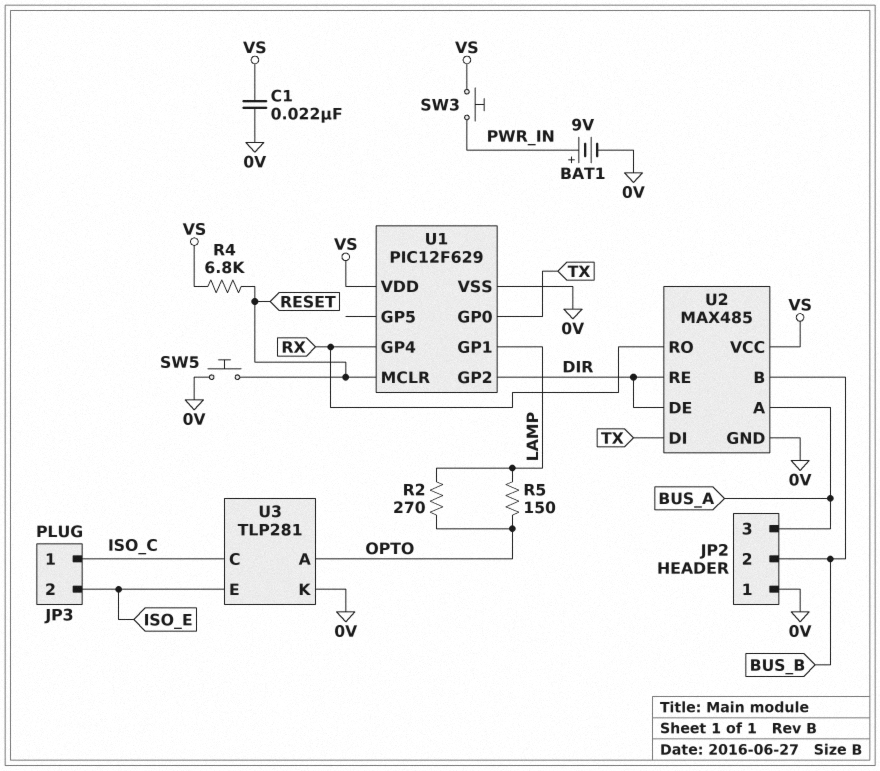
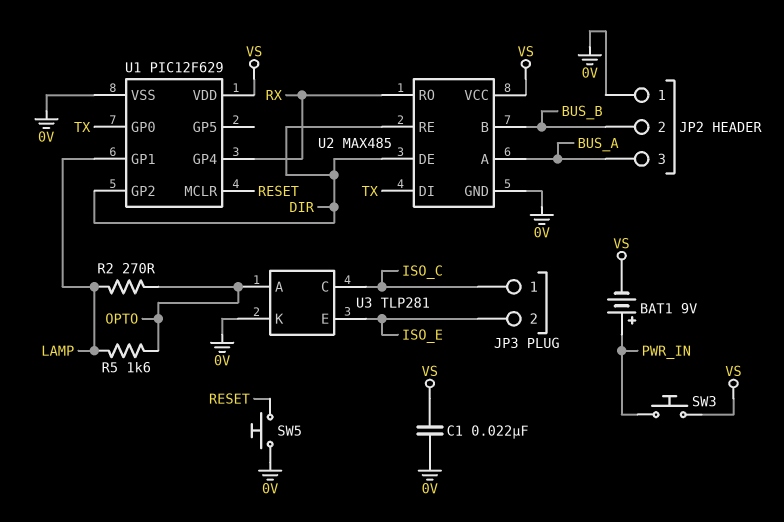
BAT1: 9V (plus PWR_IN, minus 0V) -> 9V (plus PWR_IN, minus VS)
R4: 6.8k (RESET, VS) -> none
R5: 150 (LAMP, OPTO) -> 1.6k (LAMP, OPTO)

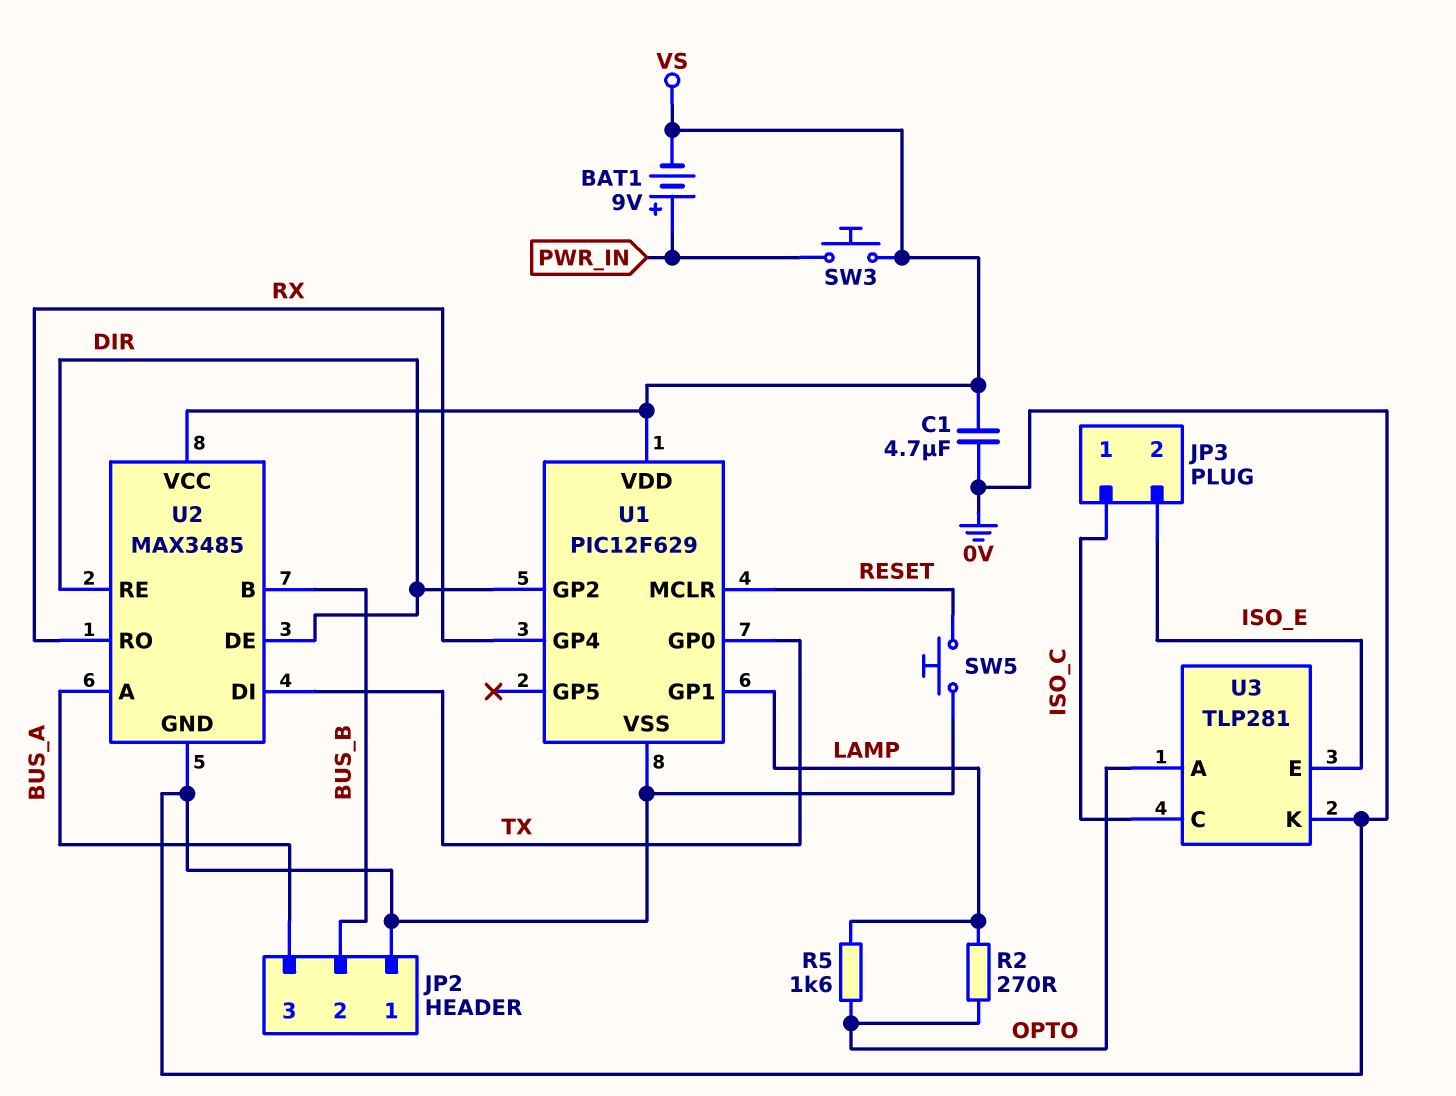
C1: 22nF (0V, VS) -> 4.7uF (0V, VS)
U2: MAX485 -> MAX3485

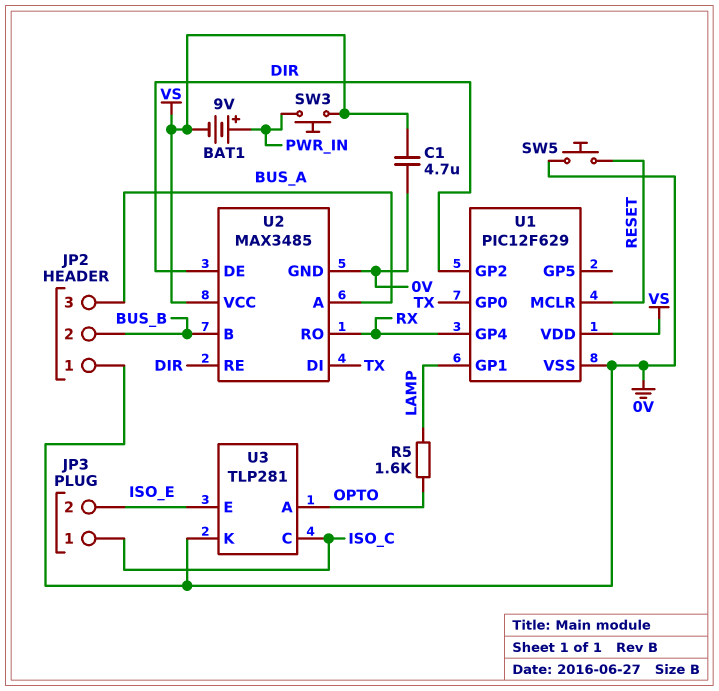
R2: 270 (LAMP, OPTO) -> none

